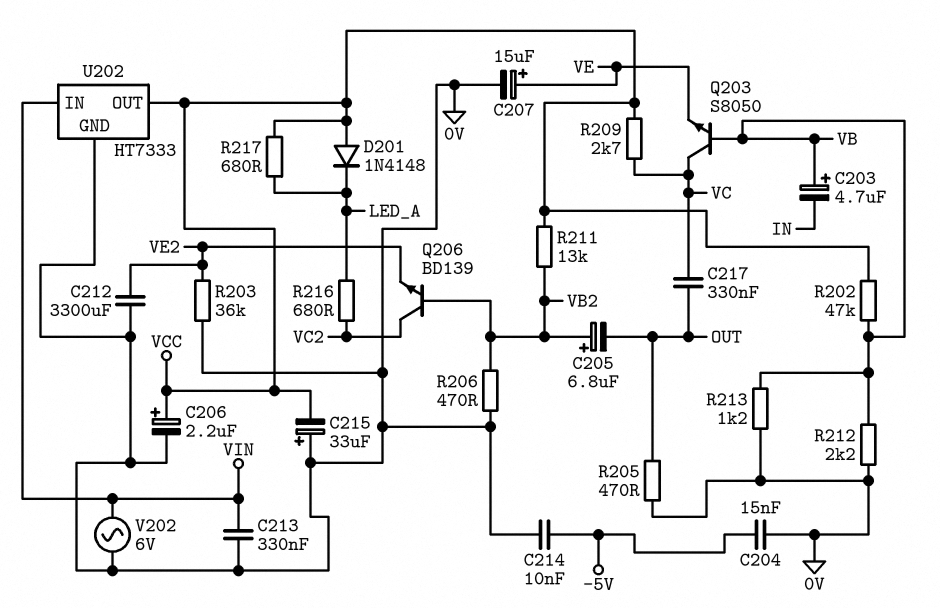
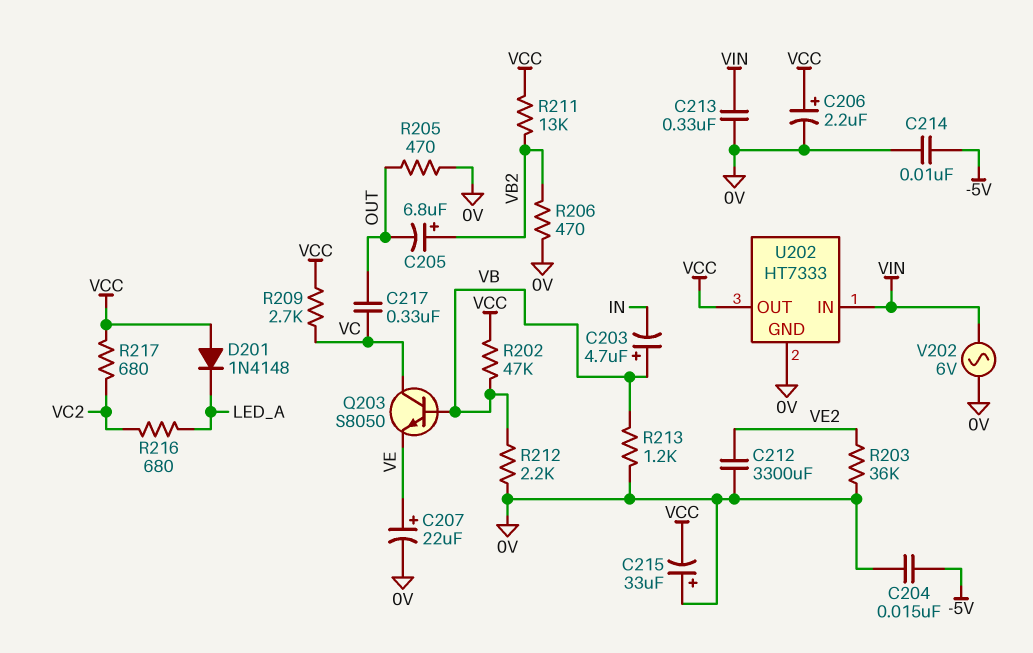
C207: 15uF (plus VE, minus 0V) -> 22uF (plus VE, minus 0V)
Q206: NPN BD139 (B VB2, C VC2, E VE2) -> none
R217: 680 (LED_A, VCC) -> 680 (VC2, VCC)

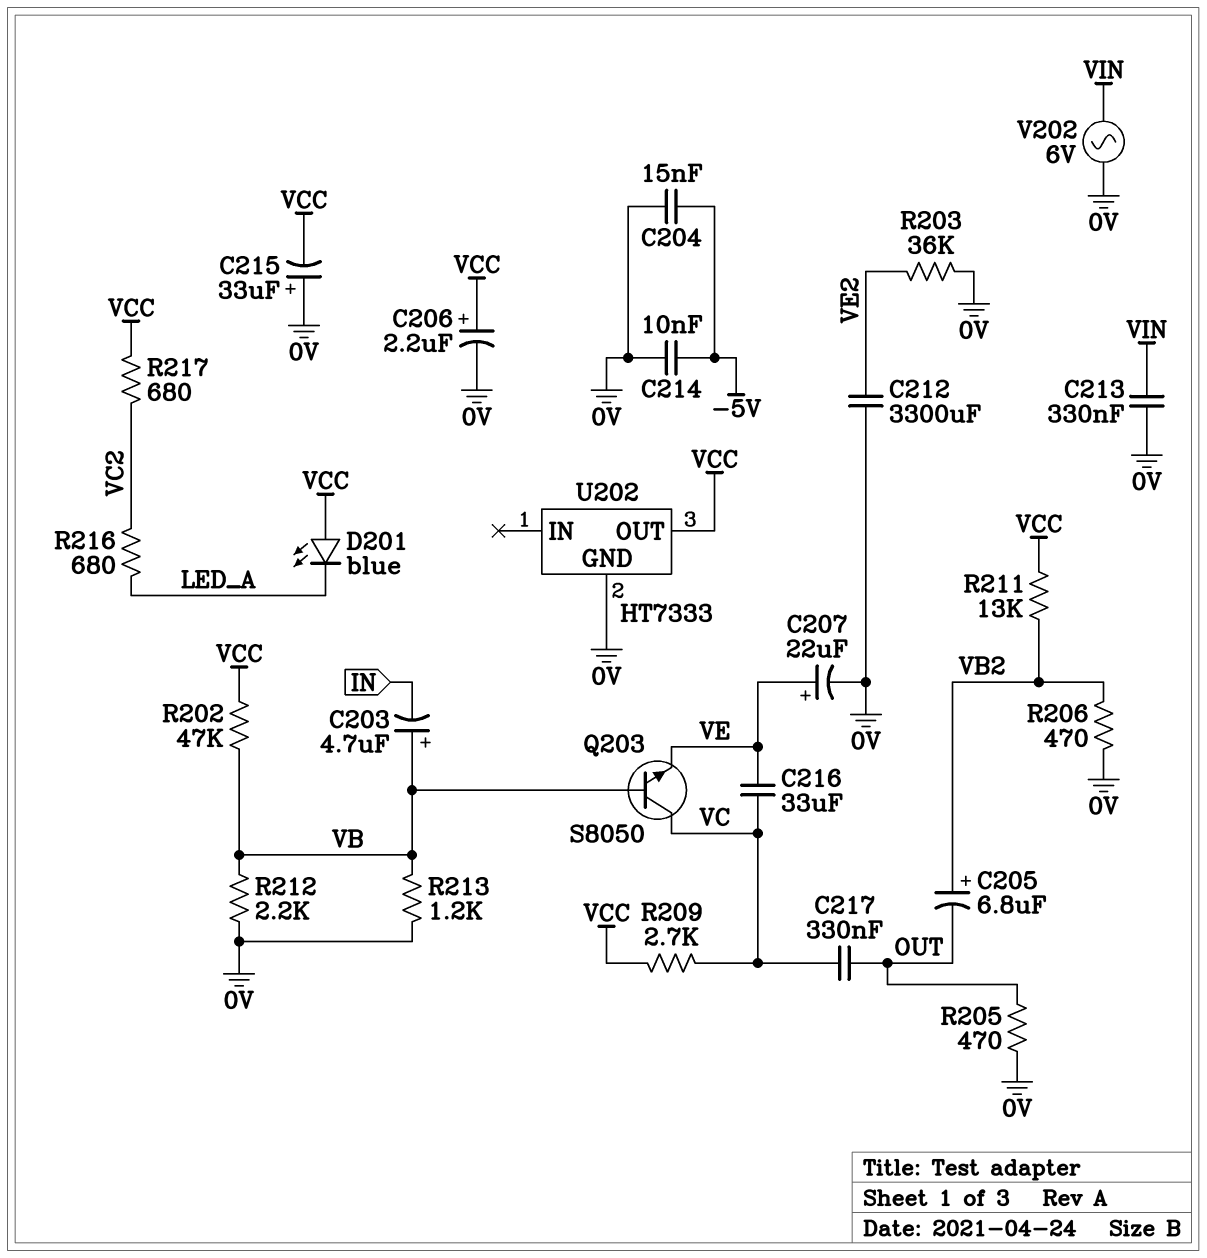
C216: none -> 33uF (VC, VE)
D201: diode 1N4148 (A VCC, K LED_A) -> LED blue (A VCC, K LED_A)
U202 pin IN: VIN -> none

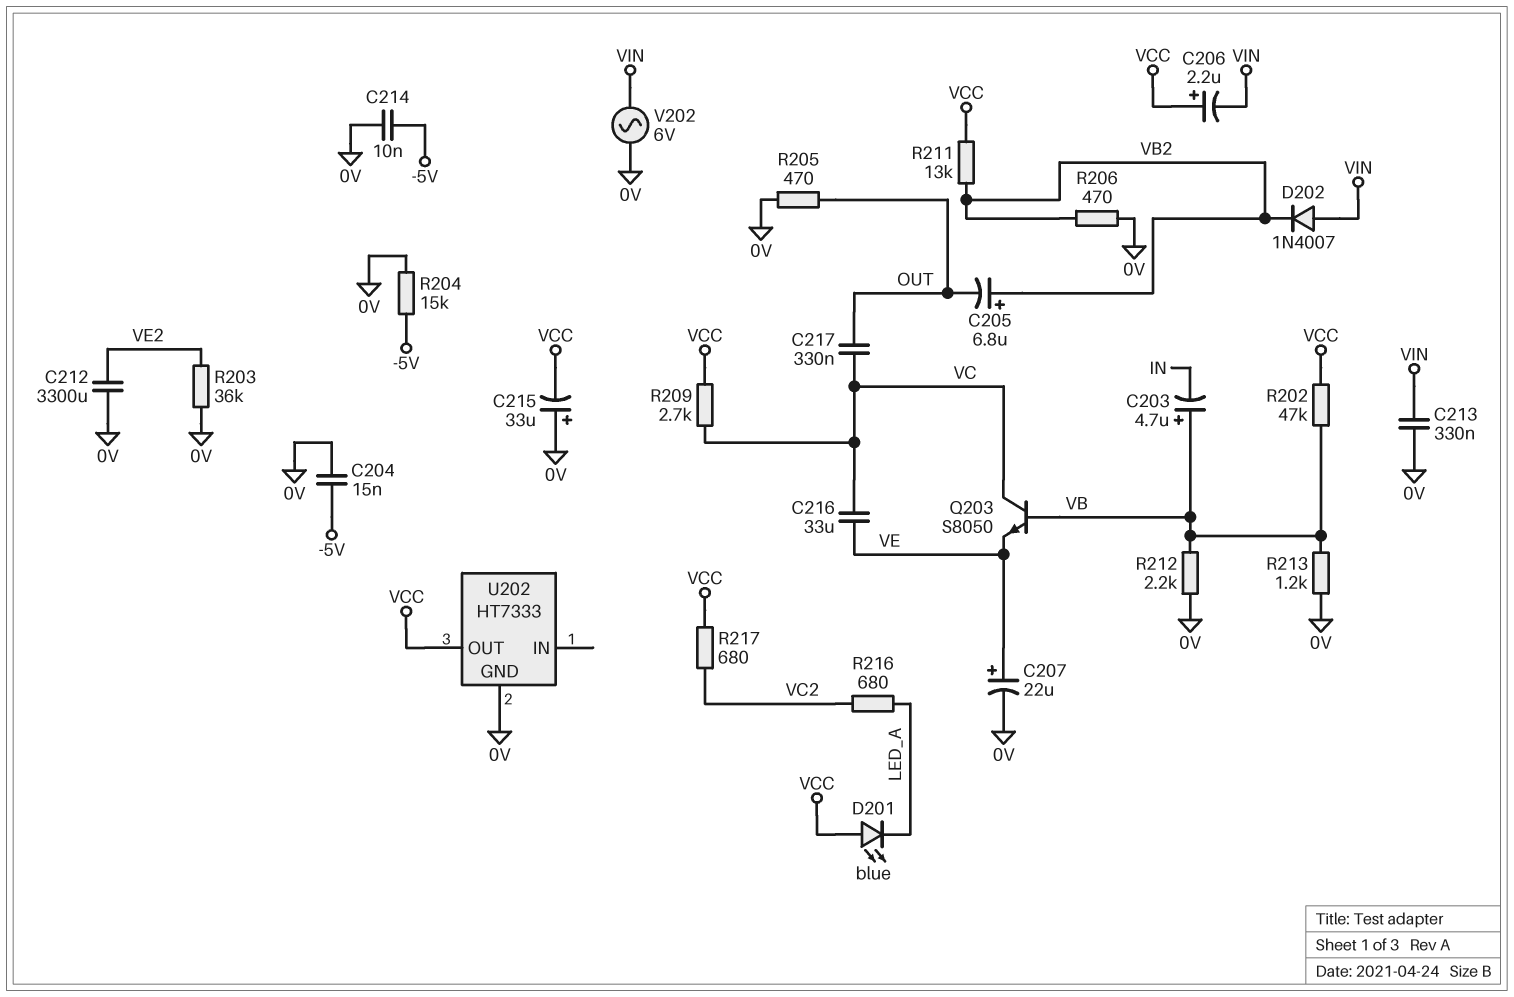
C206: 2.2uF (plus VCC, minus 0V) -> 2.2uF (plus VCC, minus VIN)
D202: none -> diode 1N4007 (A VIN, K VB2)
R204: none -> 15k (-5V, 0V)

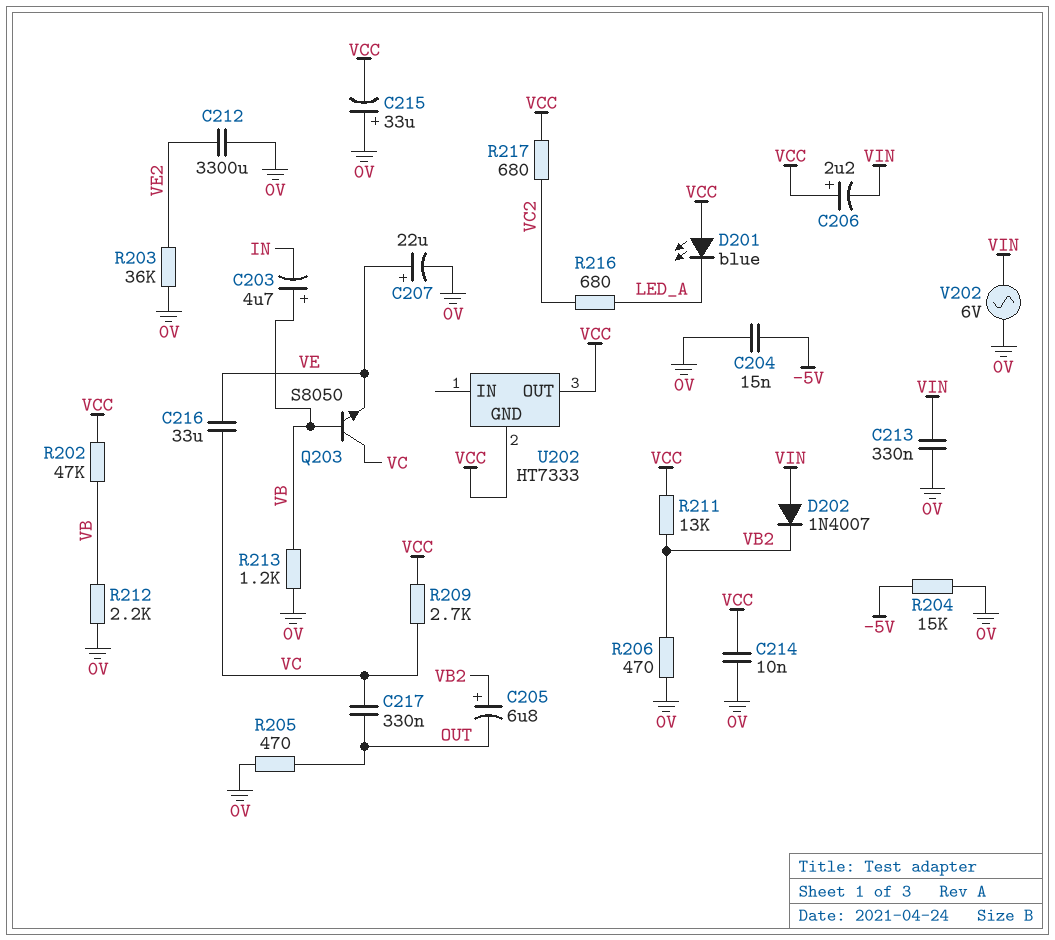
C214: 10nF (-5V, 0V) -> 10nF (0V, VCC)
U202 pin GND: 0V -> VCC

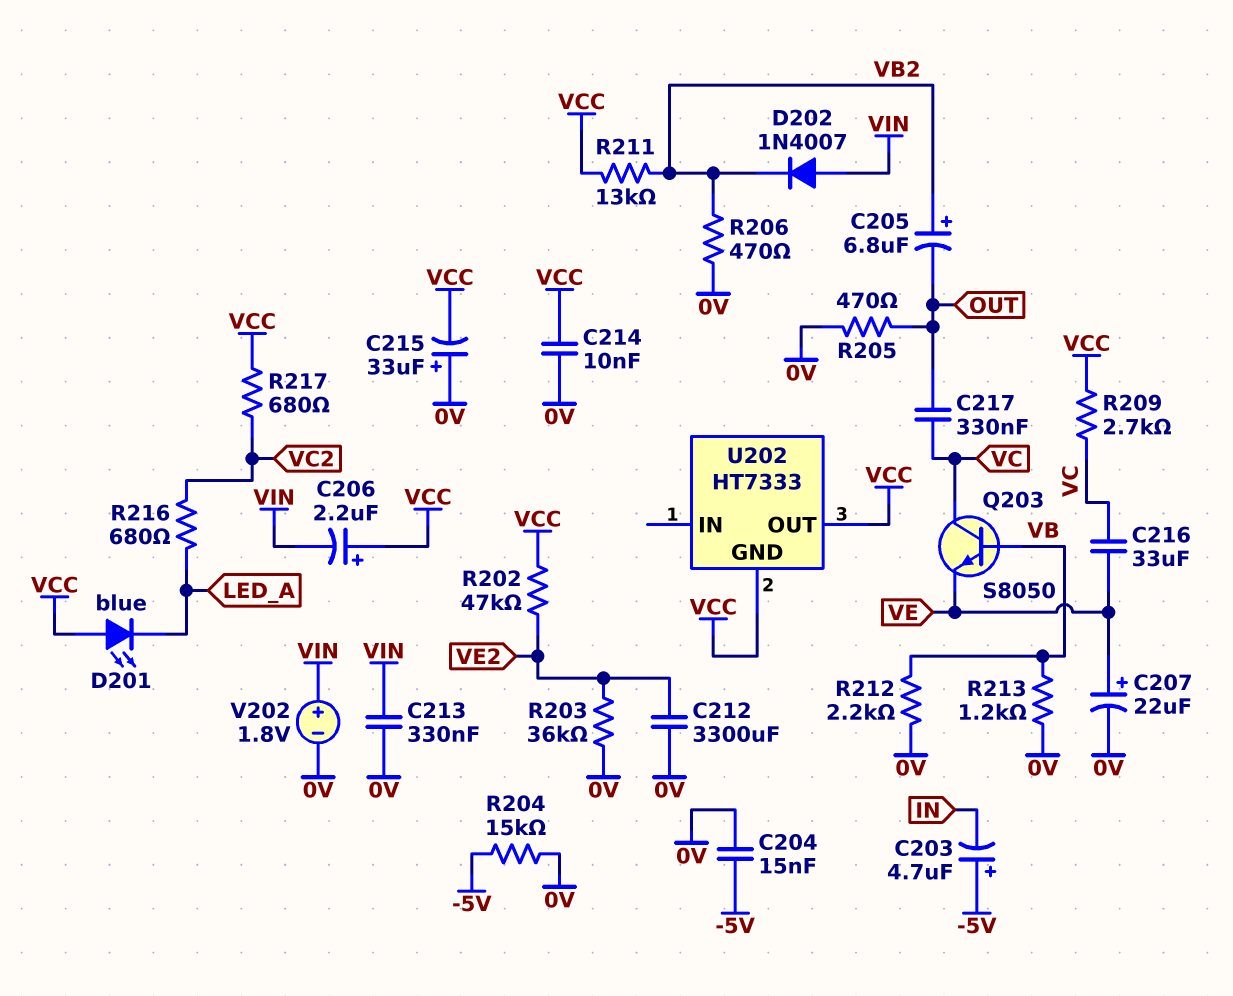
C203: 4.7uF (plus VB, minus IN) -> 4.7uF (plus -5V, minus IN)
R202: 47k (VB, VCC) -> 47k (VCC, VE2)
V202: AC 6V (0V, VIN) -> 1.8V (plus VIN, minus 0V)

